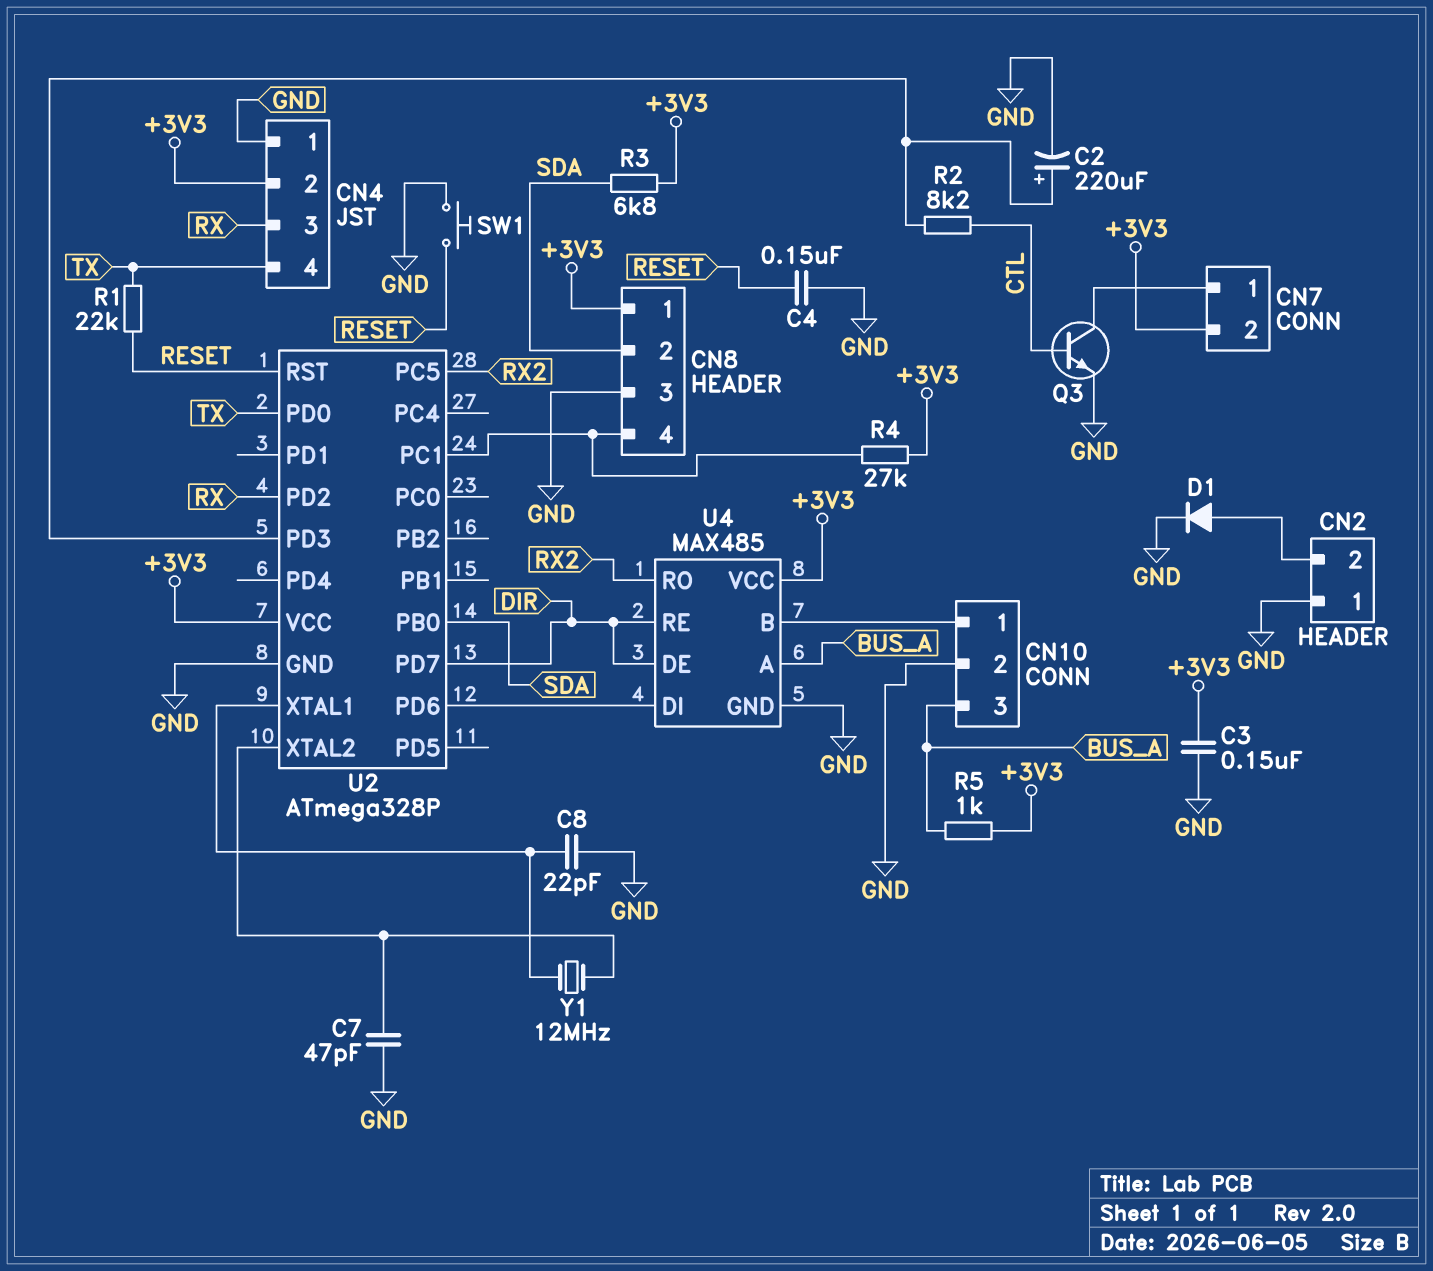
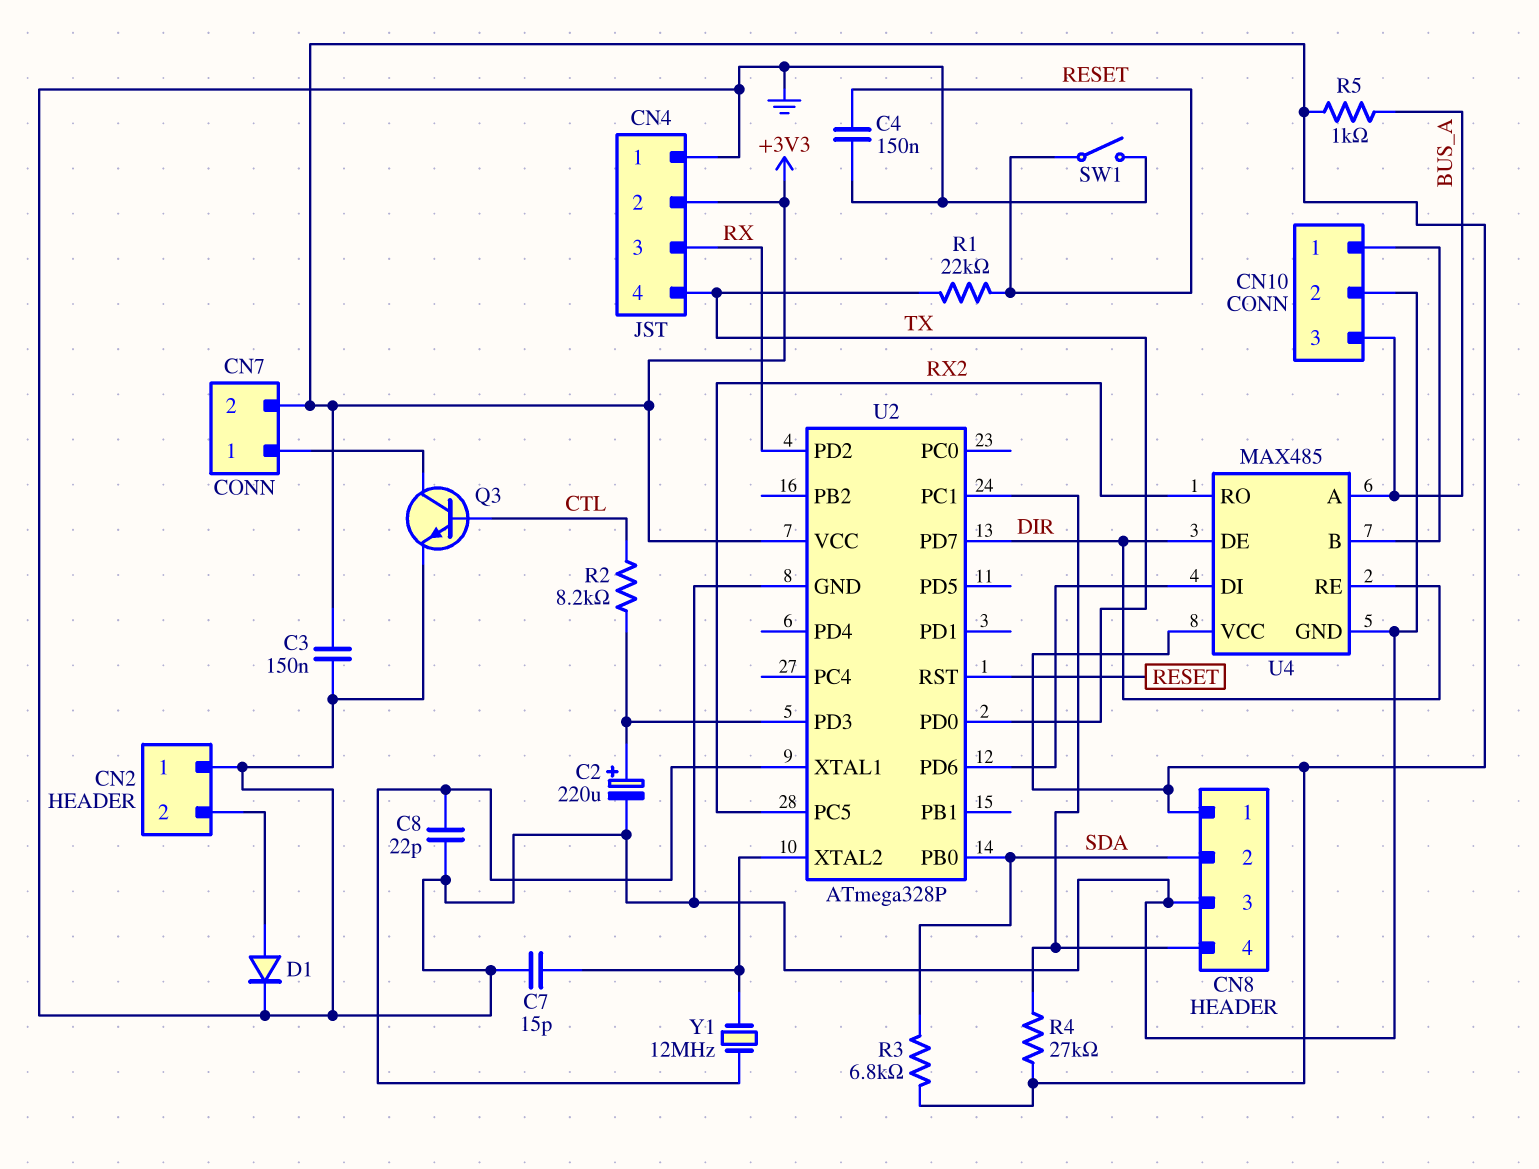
C7: 47pF (GND, U2/XTAL2) -> 15pF (GND, U2/XTAL2)
SW1: button (GND, RESET) -> switch (GND, RESET)

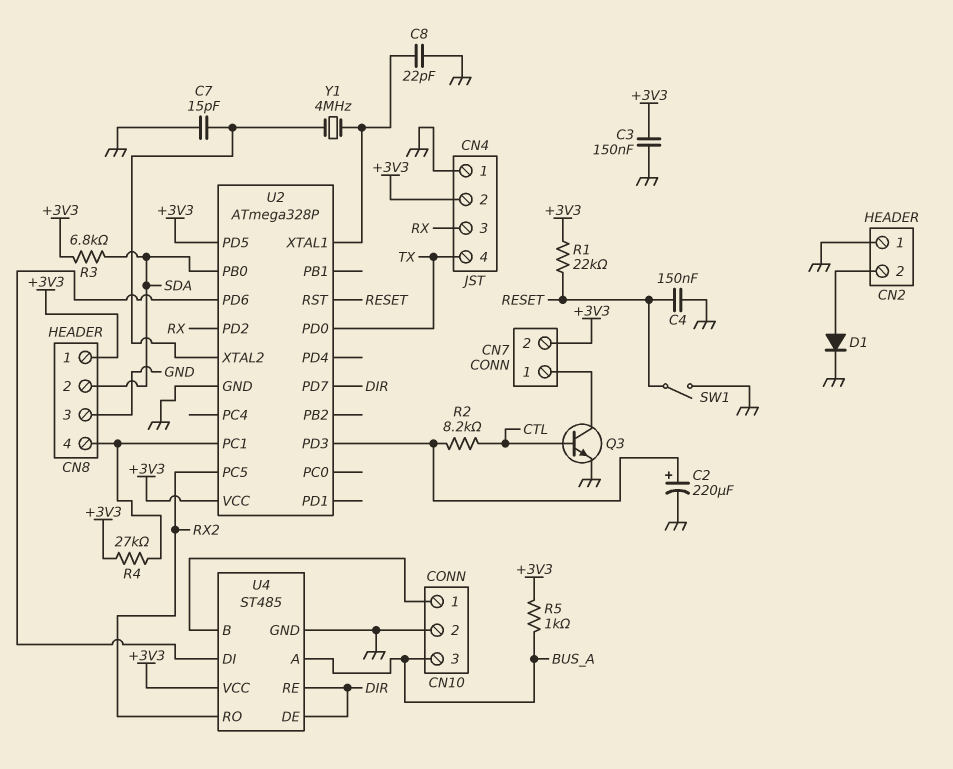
R1: 22k (RESET, TX) -> 22k (+3V3, RESET)
U2 pin PD5: none -> +3V3
U4: MAX485 -> ST485
Y1: 12MHz (U2/XTAL1, U2/XTAL2) -> 4MHz (U2/XTAL1, U2/XTAL2)

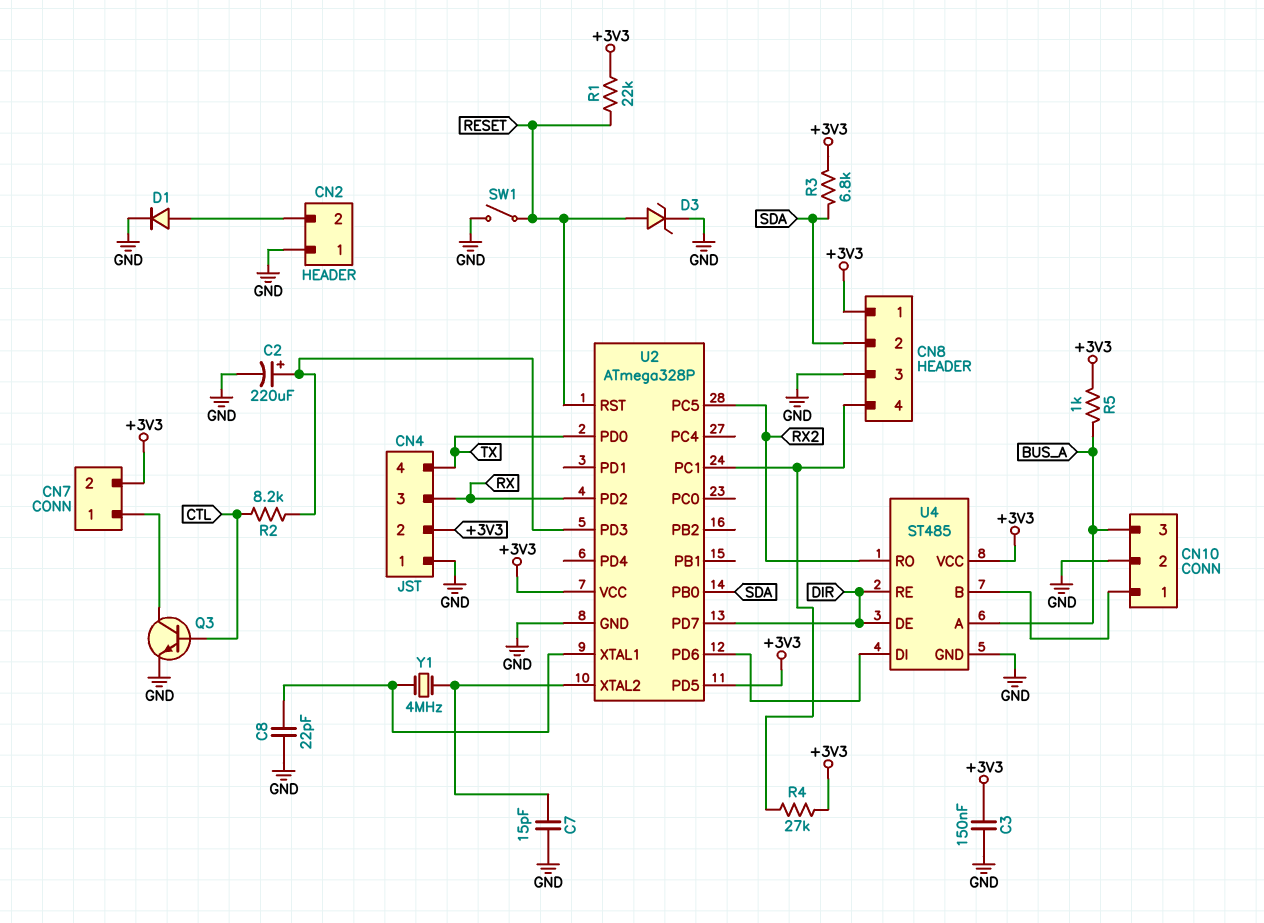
C4: 150nF (GND, RESET) -> none
D3: none -> zener (A RESET, K GND)

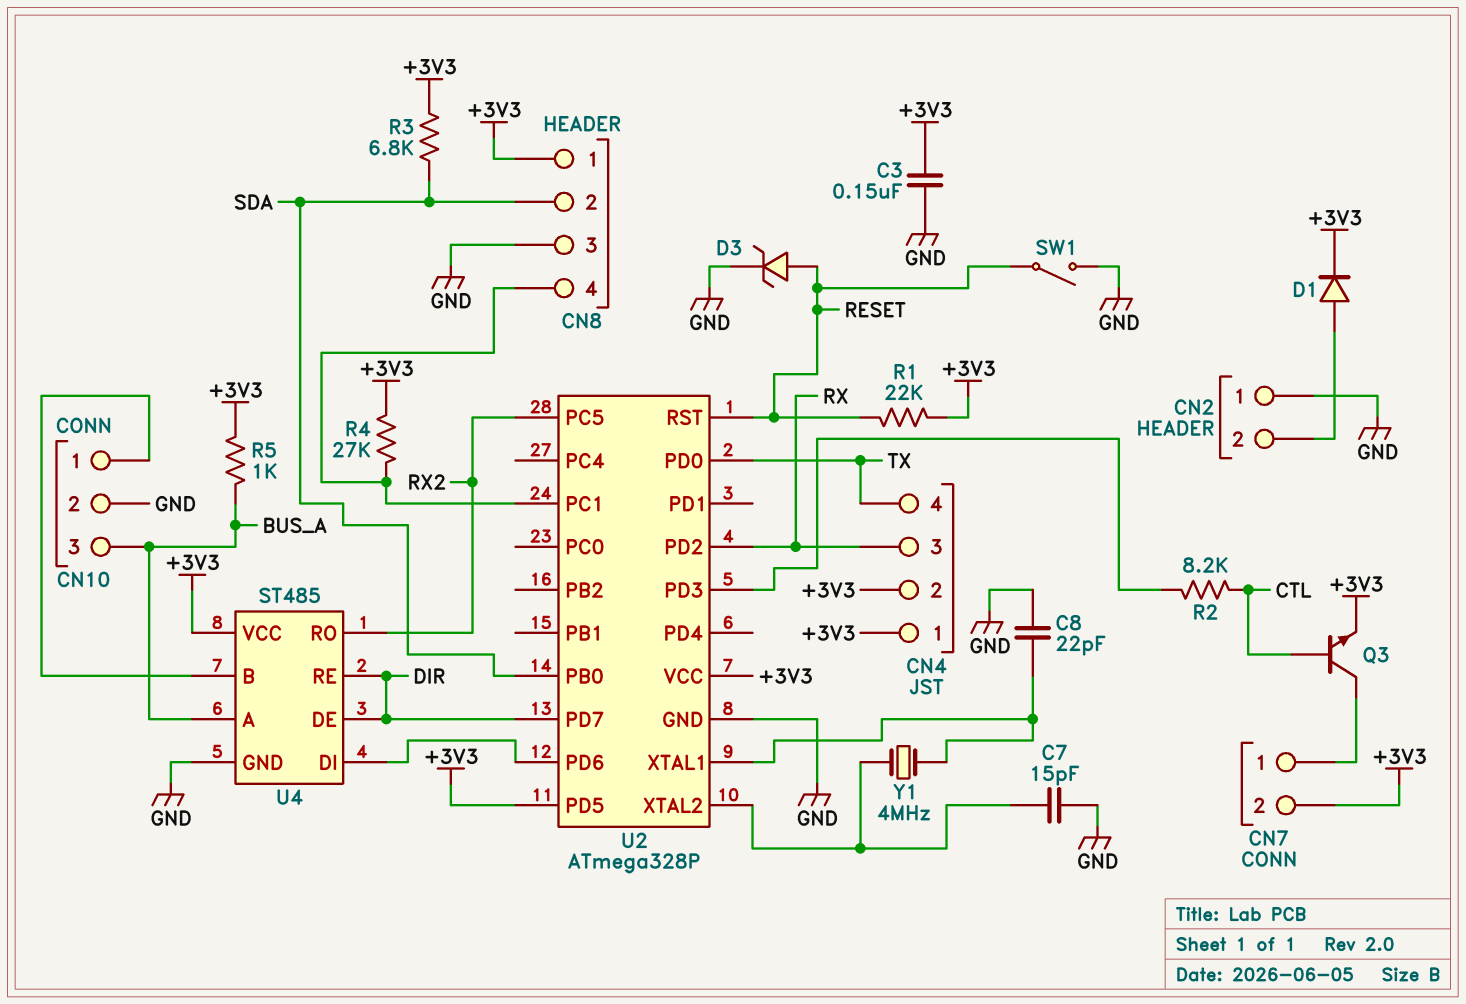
C2: 220uF (plus U2/PD3, minus GND) -> none
CN4 pin 1: GND -> +3V3
D1: diode (A CN2/2, K GND) -> diode (A CN2/2, K +3V3)
Q3: NPN (B CTL, C CN7/1, E GND) -> NPN (B CTL, C CN7/1, E +3V3)

